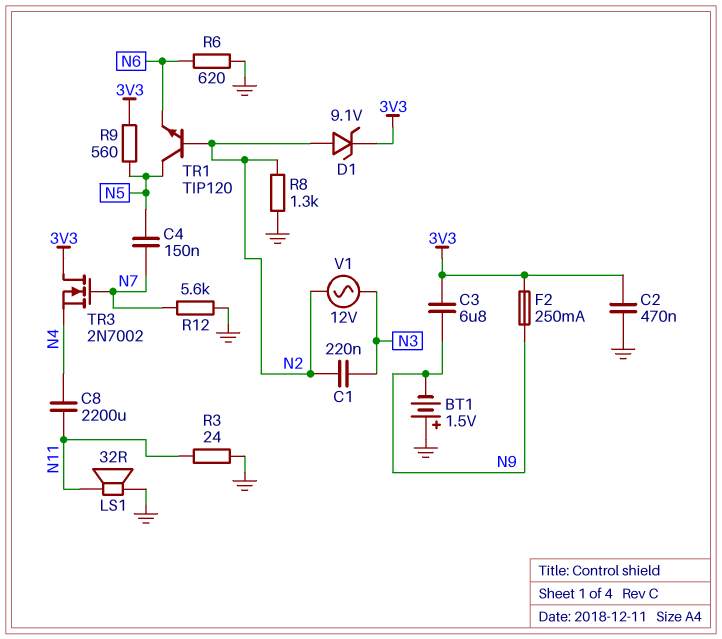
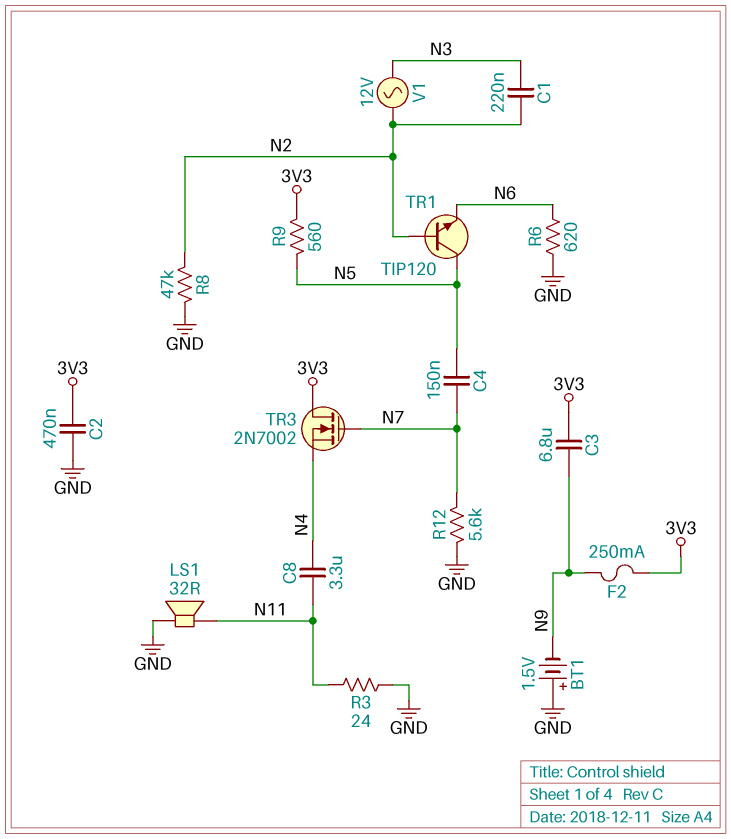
C8: 2200uF (N4, N11) -> 3.3uF (N4, N11)
D1: zener 9.1V (A N2, K 3V3) -> none
R8: 1.3k (GND, N2) -> 47k (GND, N2)

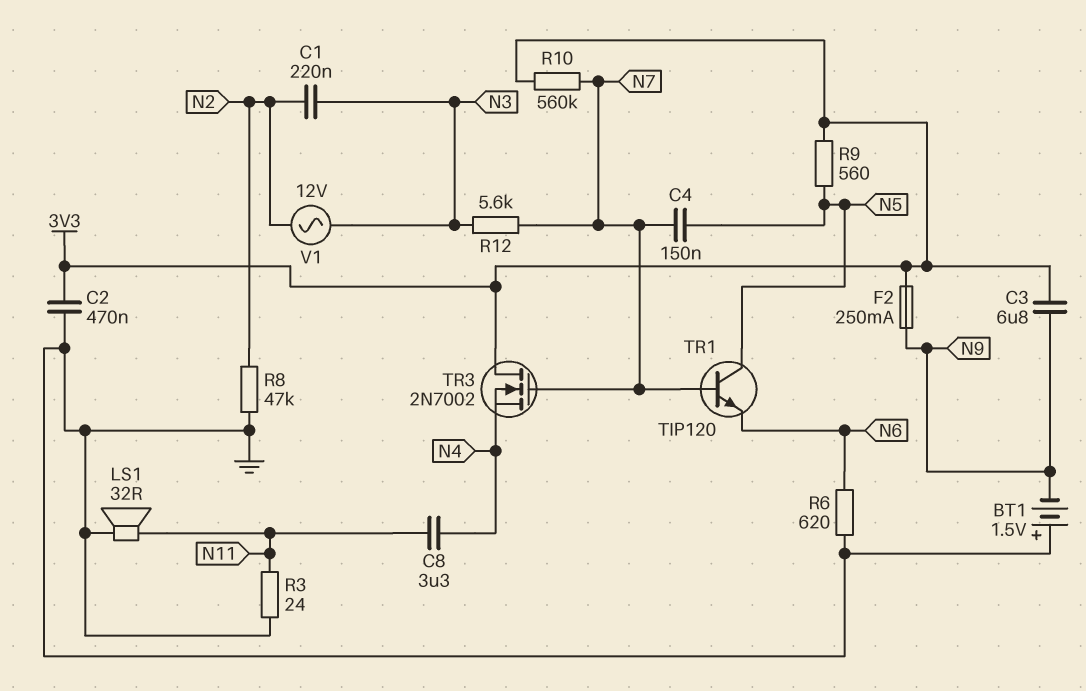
R10: none -> 560k (3V3, N7)
R12: 5.6k (GND, N7) -> 5.6k (N3, N7)
TR1: NPN TIP120 (B N2, C N5, E N6) -> NPN TIP120 (B N7, C N5, E N6)

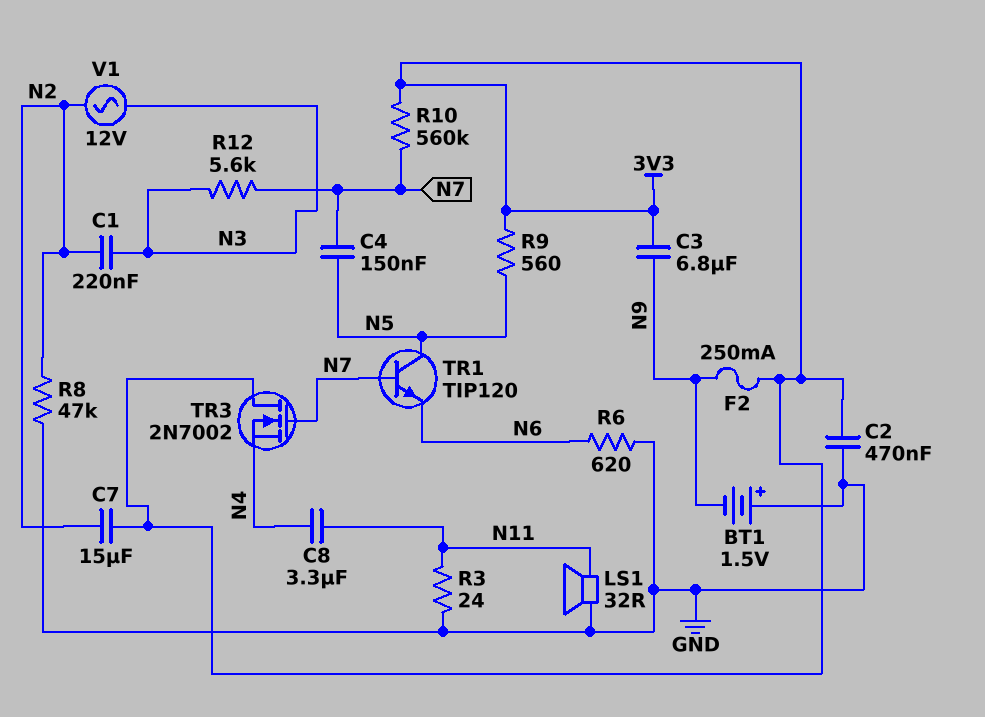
C7: none -> 15uF (3V3, N2)

